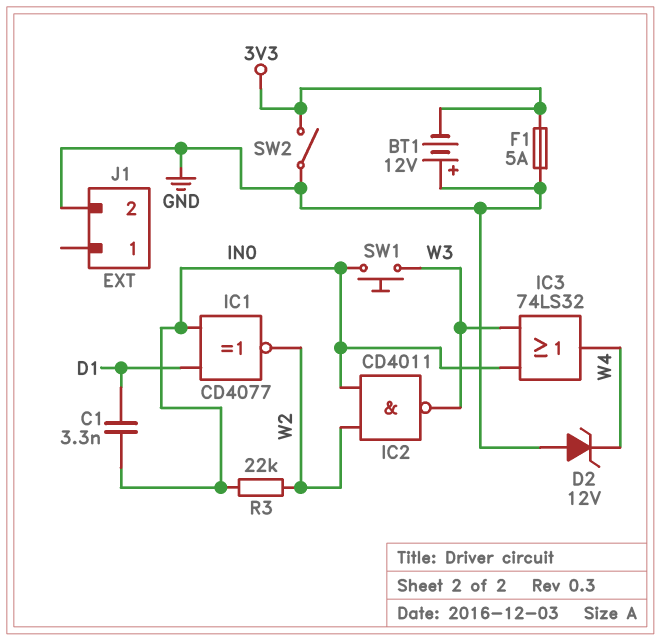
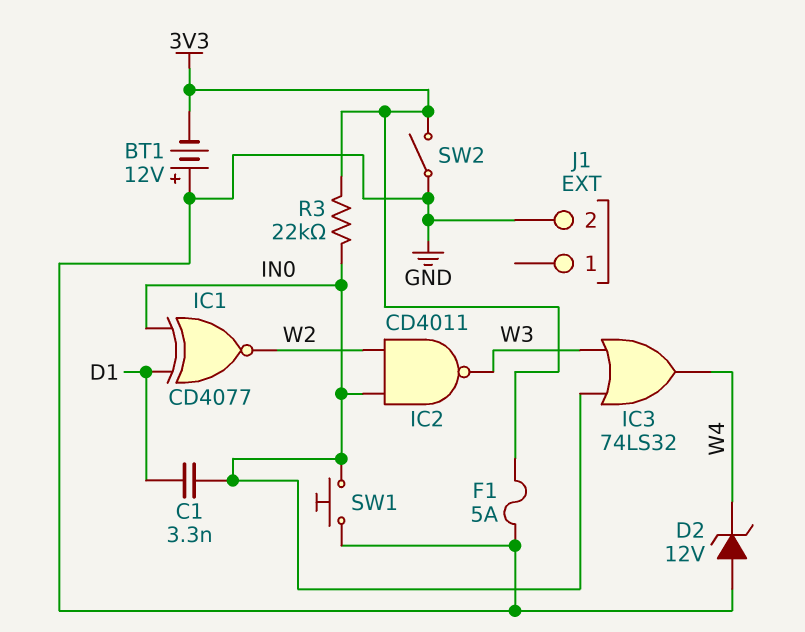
R3: 22k (IN0, W2) -> 22k (3V3, IN0)
SW1: button (IN0, W3) -> button (GND, IN0)

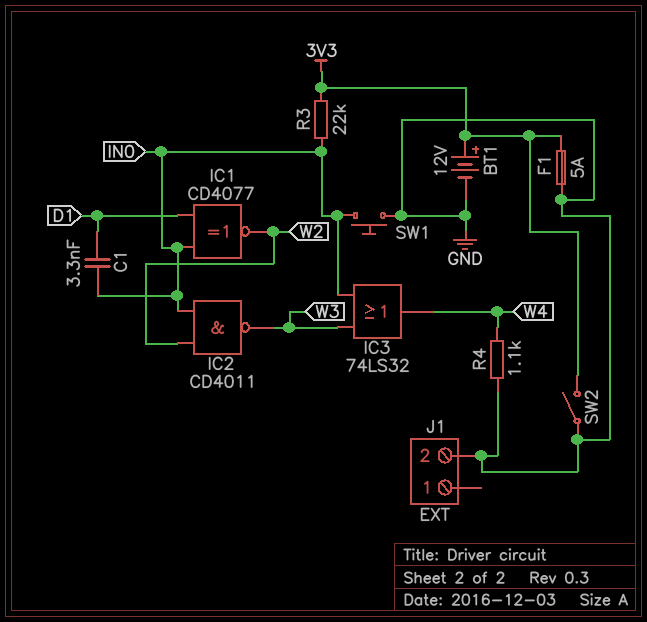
BT1: 12V (plus GND, minus 3V3) -> 12V (plus 3V3, minus GND)
D2: zener 12V (A GND, K W4) -> none
R4: none -> 1.1k (GND, W4)

